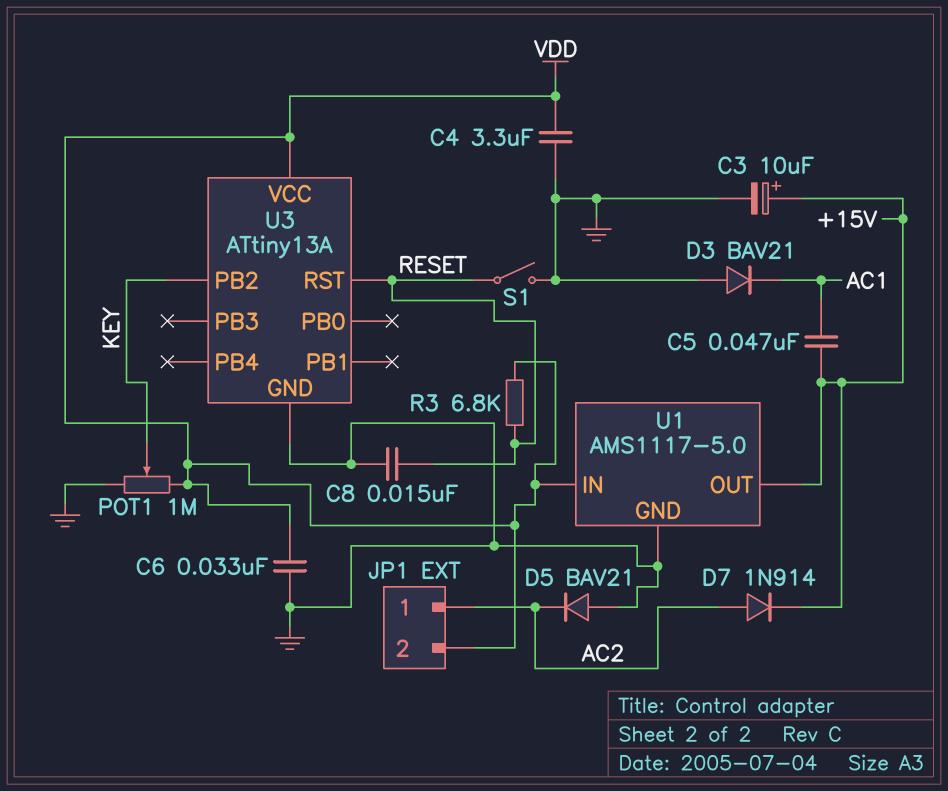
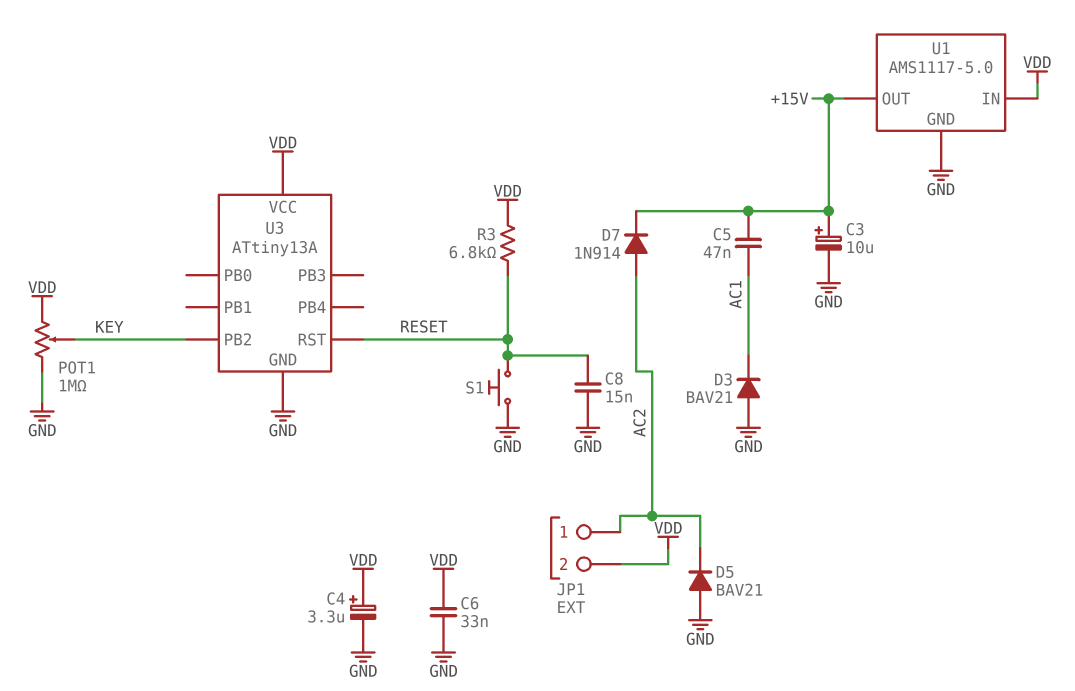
C4: 3.3uF (GND, VDD) -> 3.3uF (plus VDD, minus GND)
S1: switch (GND, RESET) -> button (GND, RESET)

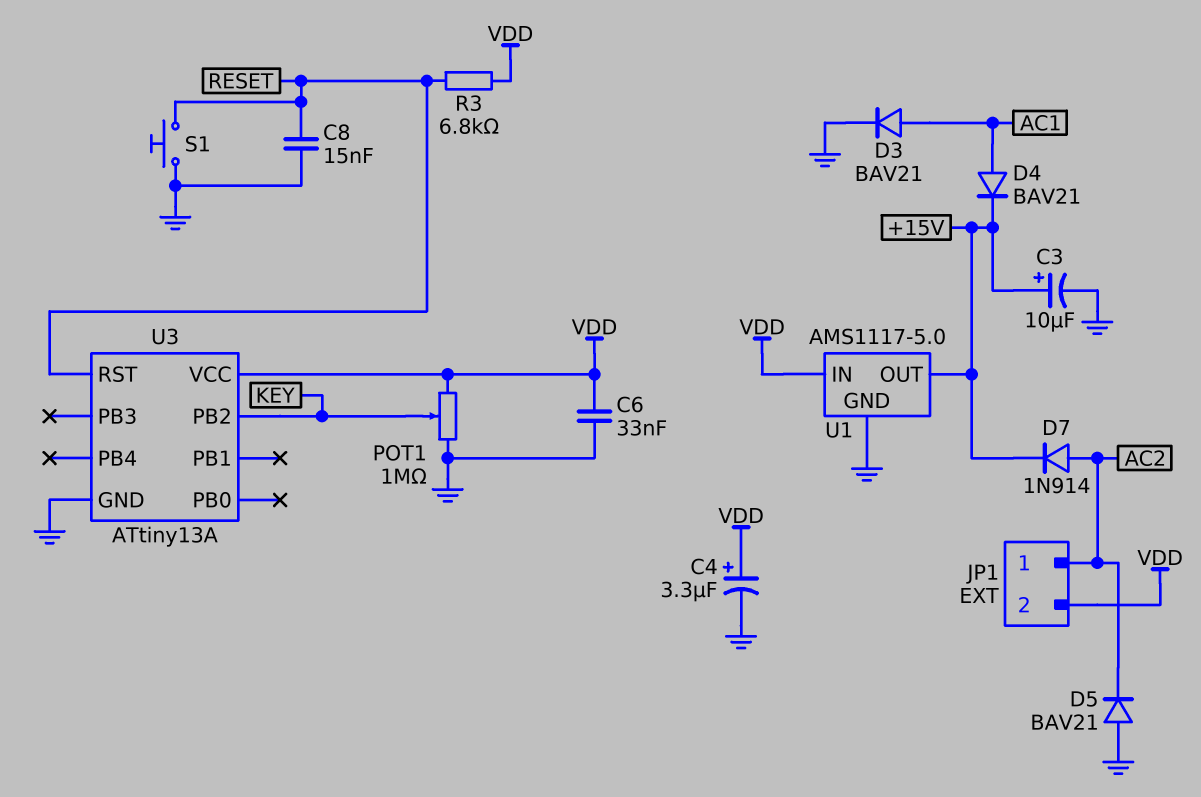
C5: 47nF (+15V, AC1) -> none
D3: diode BAV21 (A GND, K AC1) -> diode BAV21 (A AC1, K GND)
D4: none -> diode BAV21 (A AC1, K +15V)

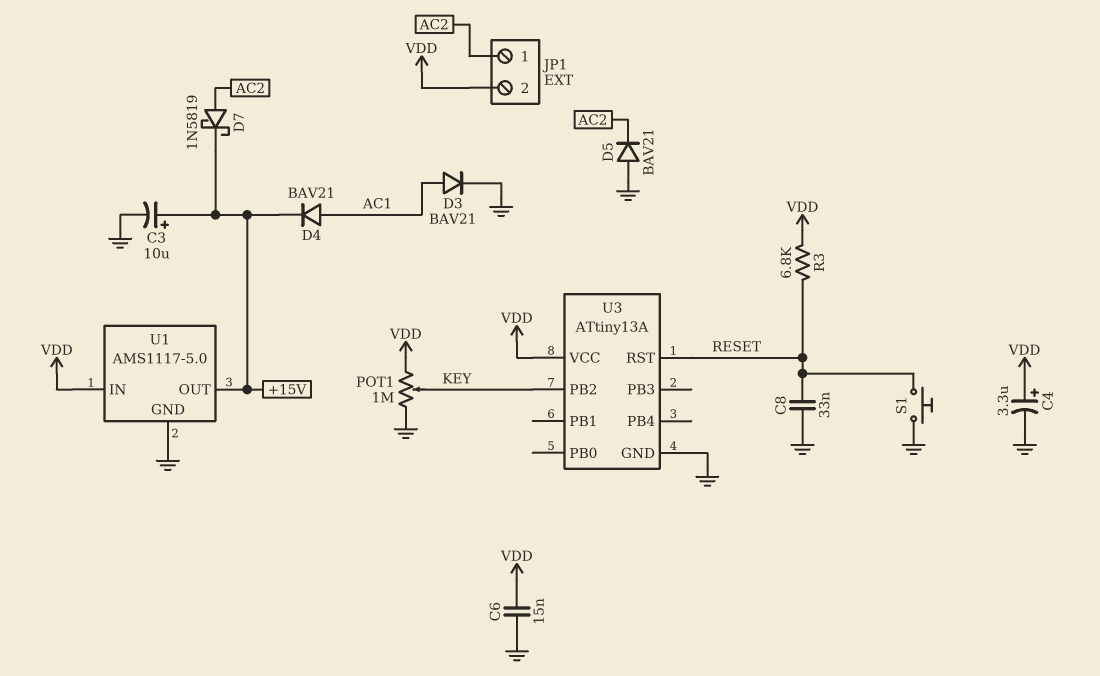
C6: 33nF (GND, VDD) -> 15nF (GND, VDD)
C8: 15nF (GND, RESET) -> 33nF (GND, RESET)
D7: diode 1N914 (A AC2, K +15V) -> schottky 1N5819 (A AC2, K +15V)

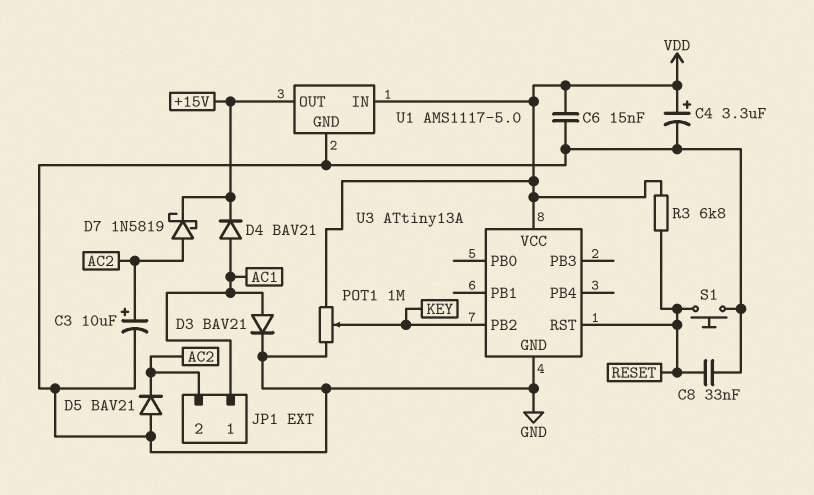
C3: 10uF (plus +15V, minus GND) -> 10uF (plus AC2, minus GND)
JP1 pin 1: AC2 -> AC1
JP1 pin 2: VDD -> AC2

